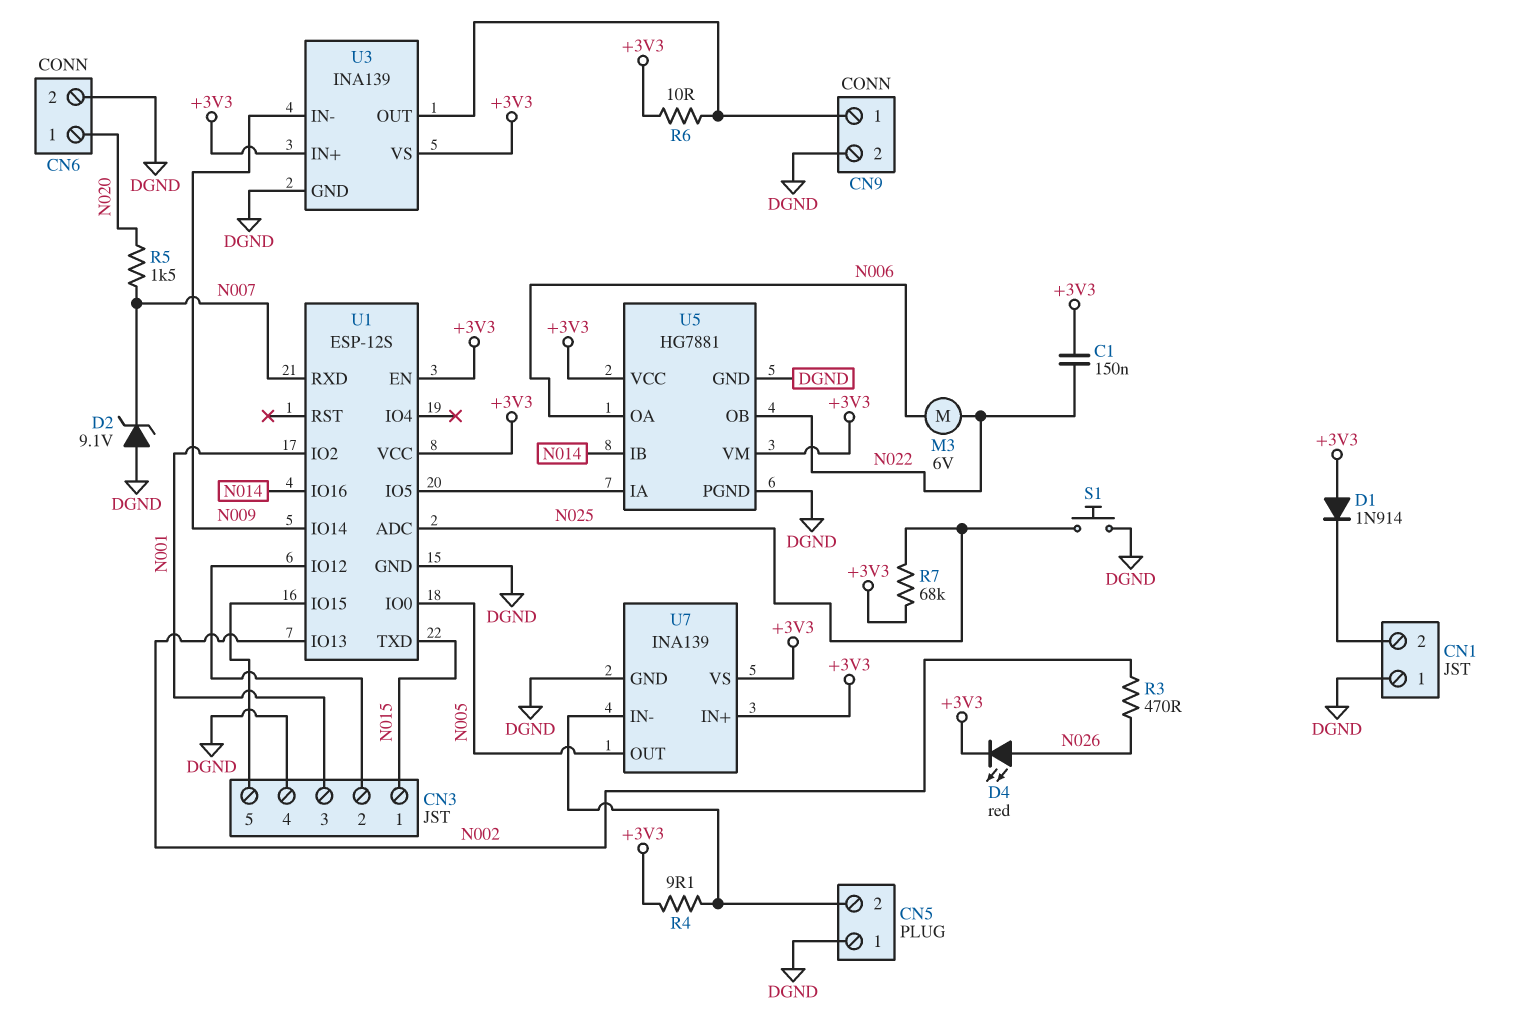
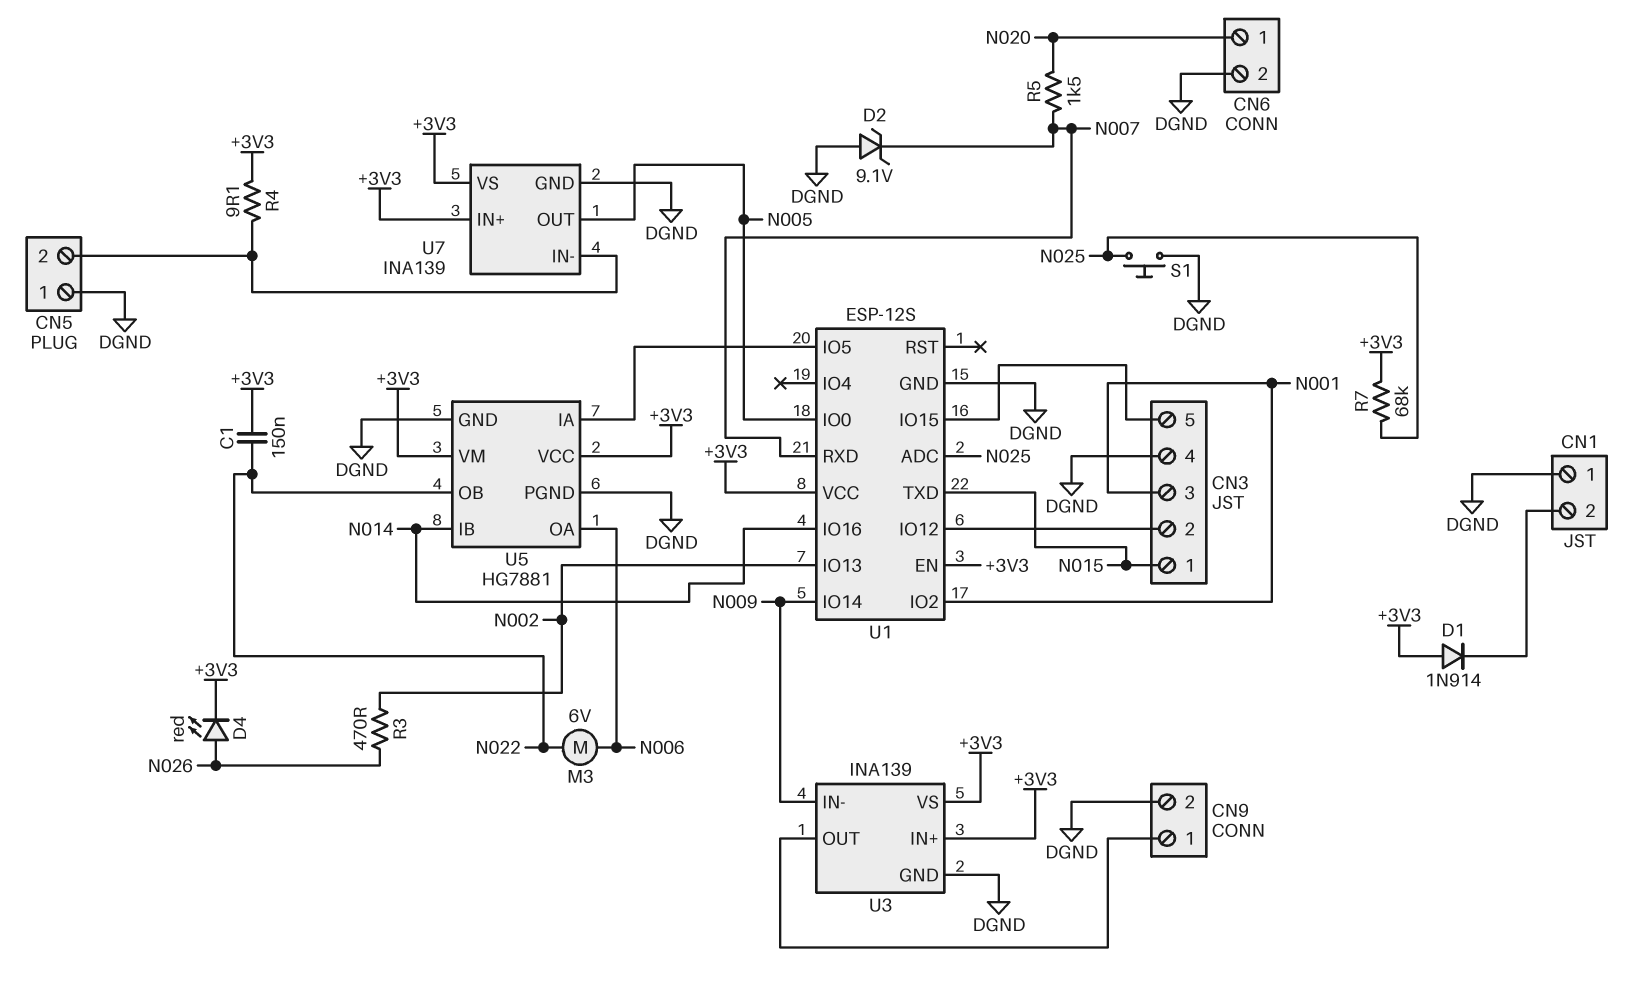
R6: 10 (+3V3, CN9/1) -> none

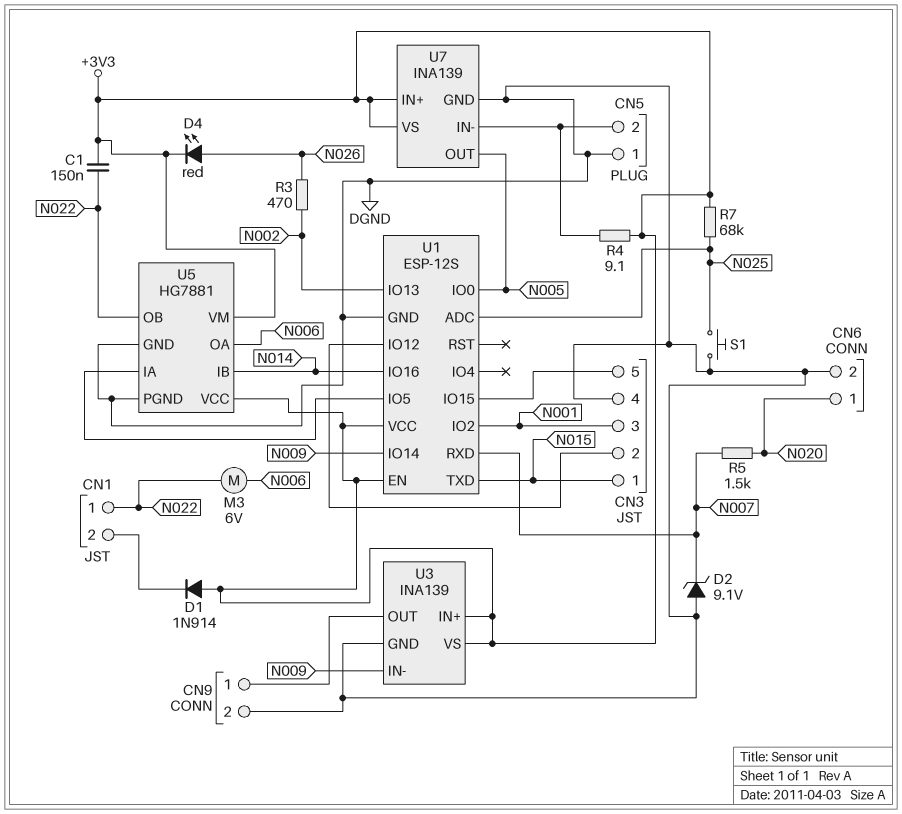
CN1 pin 1: DGND -> N022

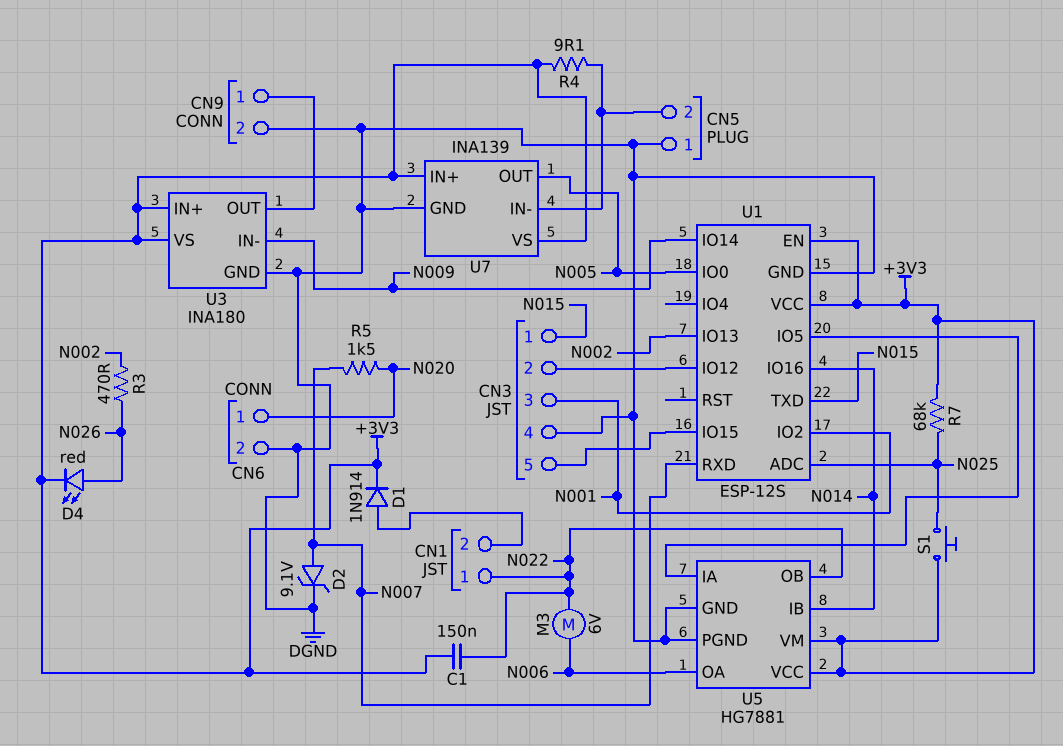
D1: diode 1N914 (A +3V3, K CN1/2) -> diode 1N914 (A CN1/2, K +3V3)
D2: zener 9.1V (A DGND, K N007) -> zener 9.1V (A N007, K DGND)
S1: button (DGND, N025) -> button (+3V3, N025)
U3: INA139 -> INA180

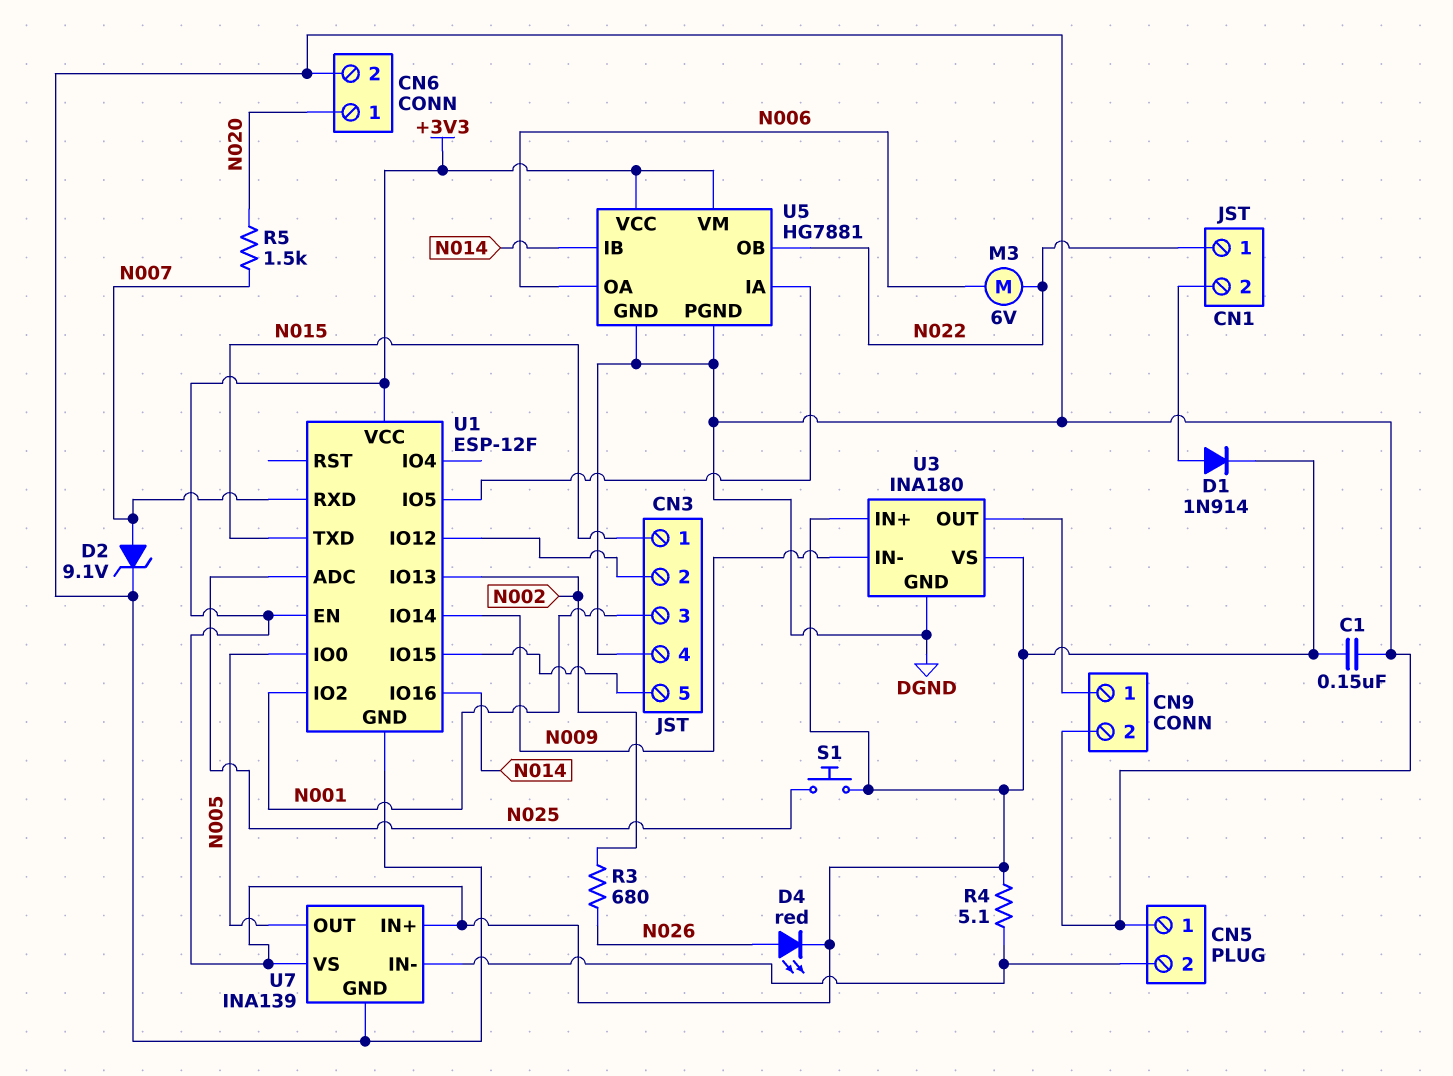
C1: 150nF (+3V3, N022) -> 150nF (+3V3, DGND)
R3: 470 (N002, N026) -> 680 (N002, N026)
R4: 9.1 (+3V3, CN5/2) -> 5.1 (+3V3, CN5/2)
R7: 68k (+3V3, N025) -> none
U1: ESP-12S -> ESP-12F

